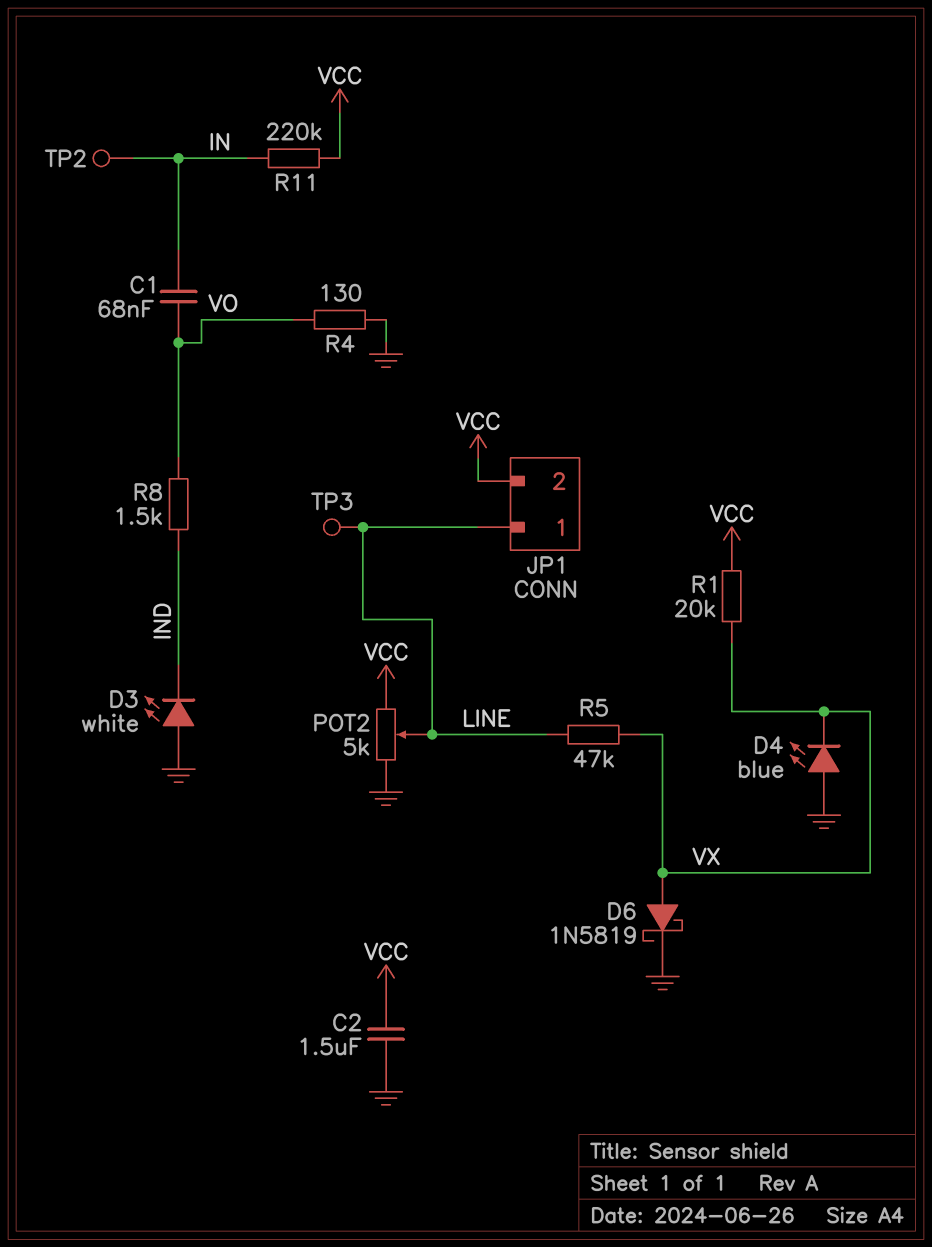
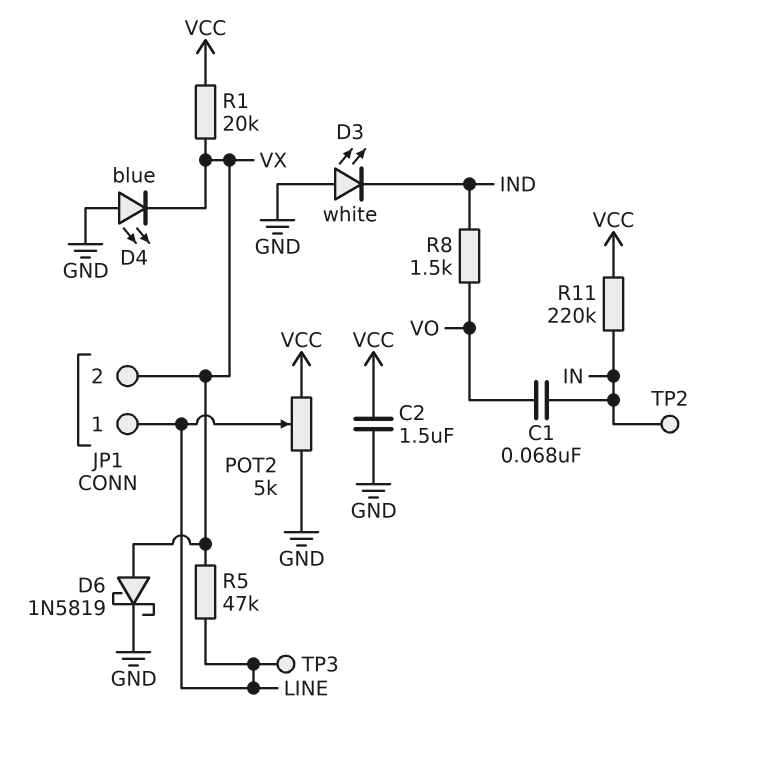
JP1 pin 2: VCC -> VX
R4: 130 (GND, VO) -> none

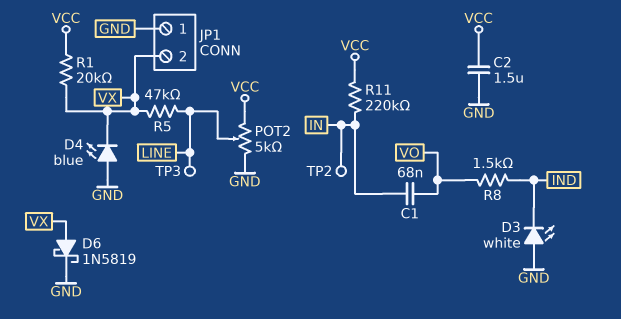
JP1 pin 1: LINE -> GND

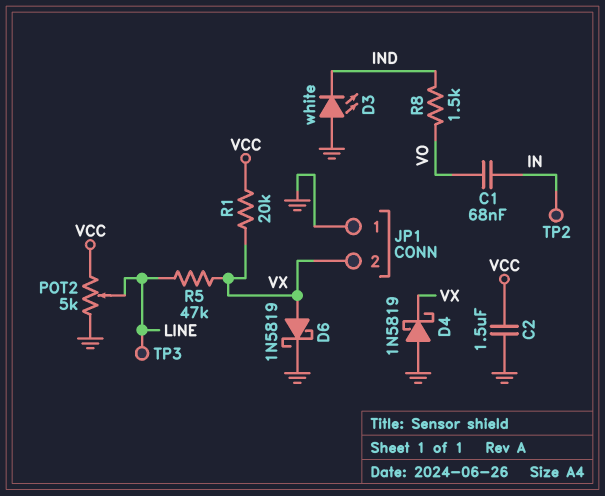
D4: LED blue (A GND, K VX) -> schottky 1N5819 (A GND, K VX)
R11: 220k (IN, VCC) -> none

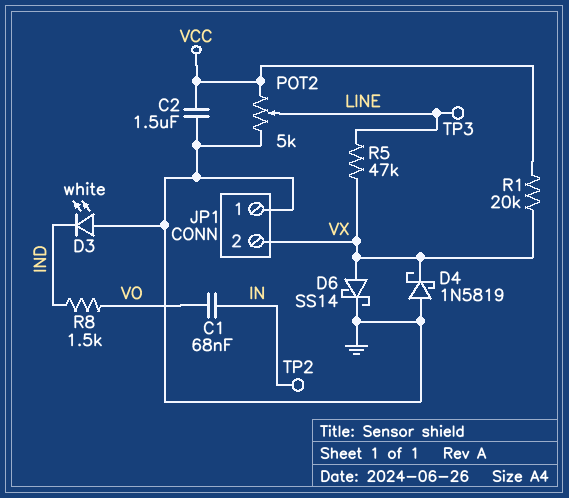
D6: schottky 1N5819 (A VX, K GND) -> schottky SS14 (A VX, K GND)

